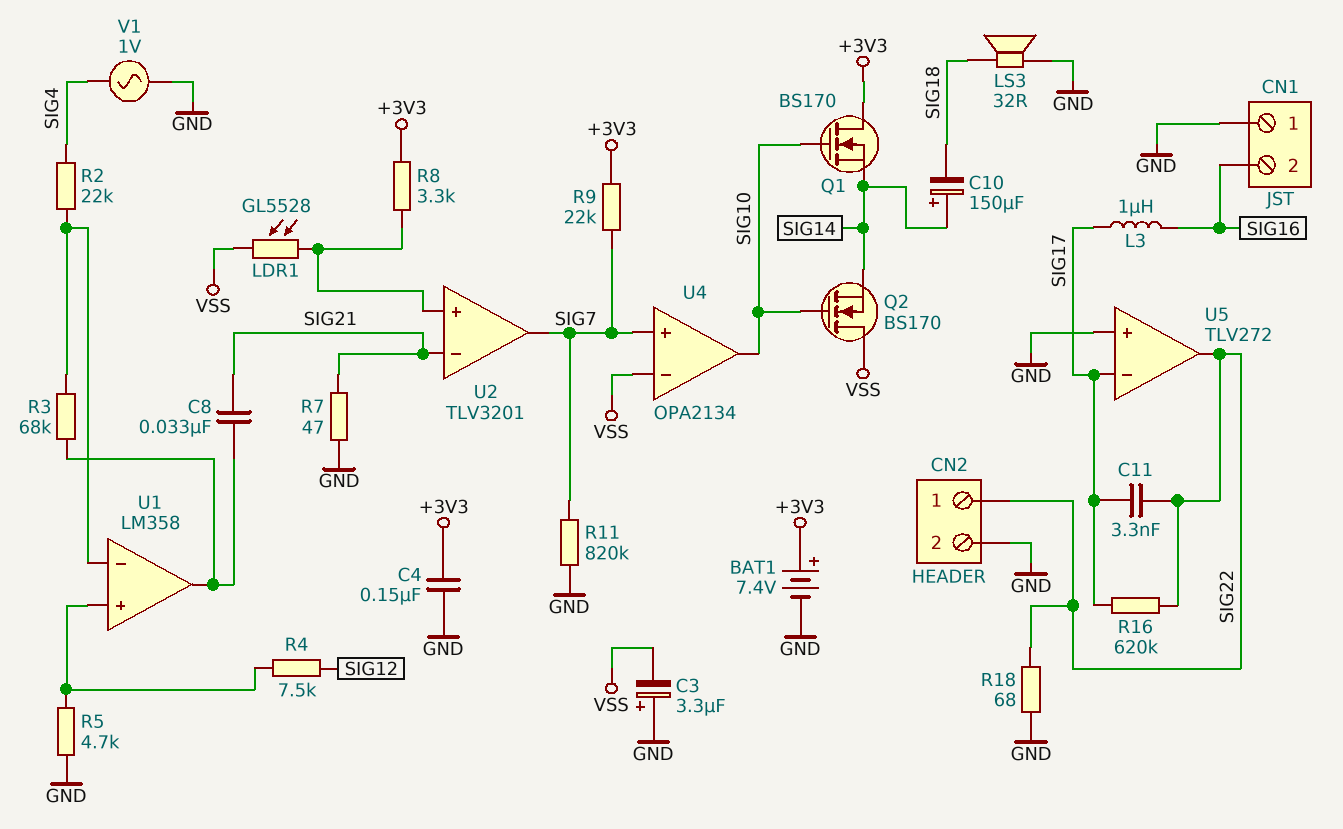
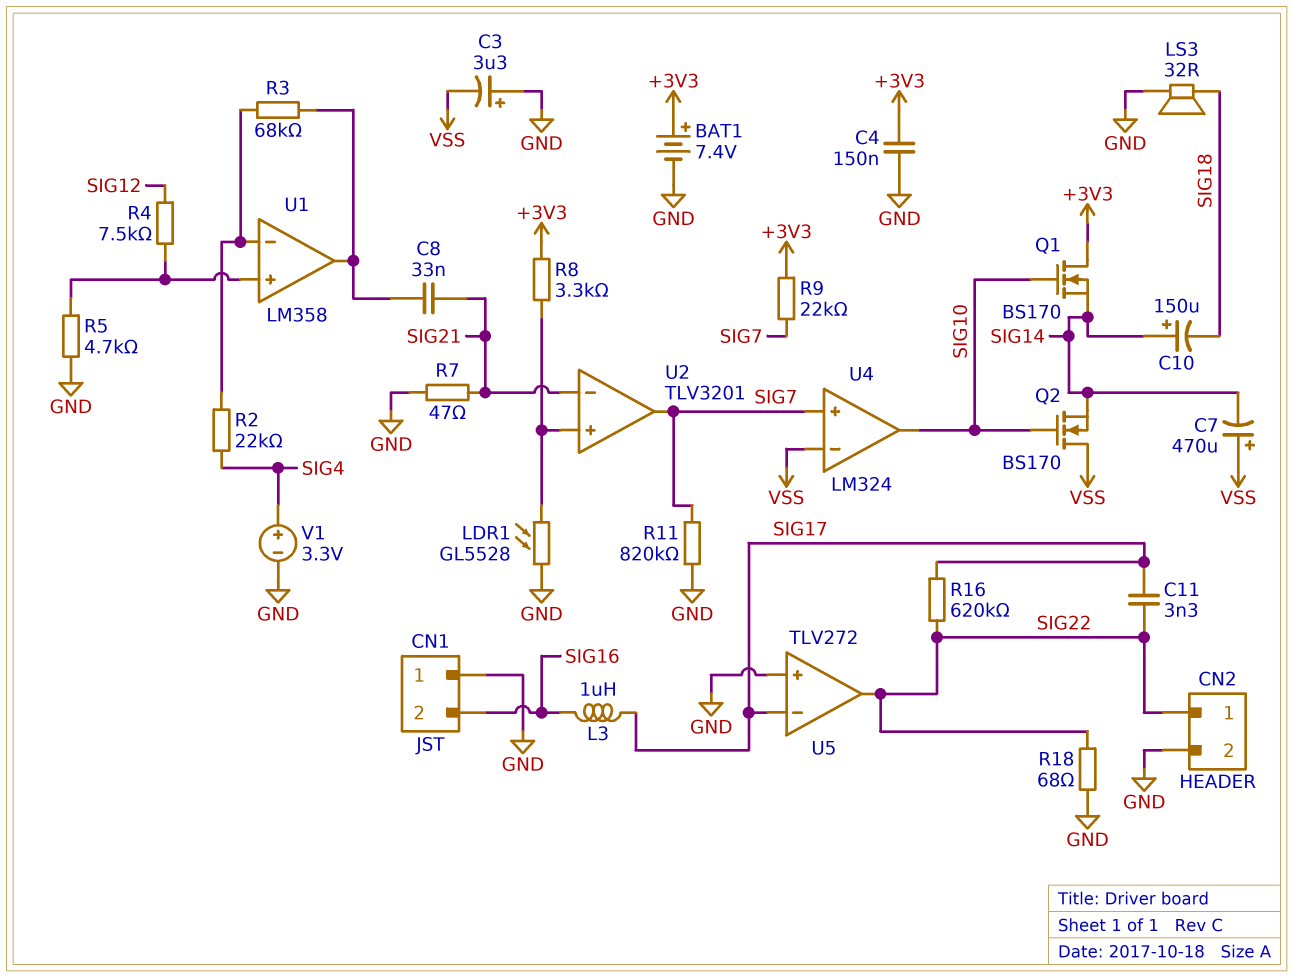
C7: none -> 470uF (plus VSS, minus SIG14)
LDR1: GL5528 (U2/in+, VSS) -> GL5528 (GND, U2/in+)
U4: OPA2134 -> LM324
V1: AC 1V (GND, SIG4) -> 3.3V (plus SIG4, minus GND)

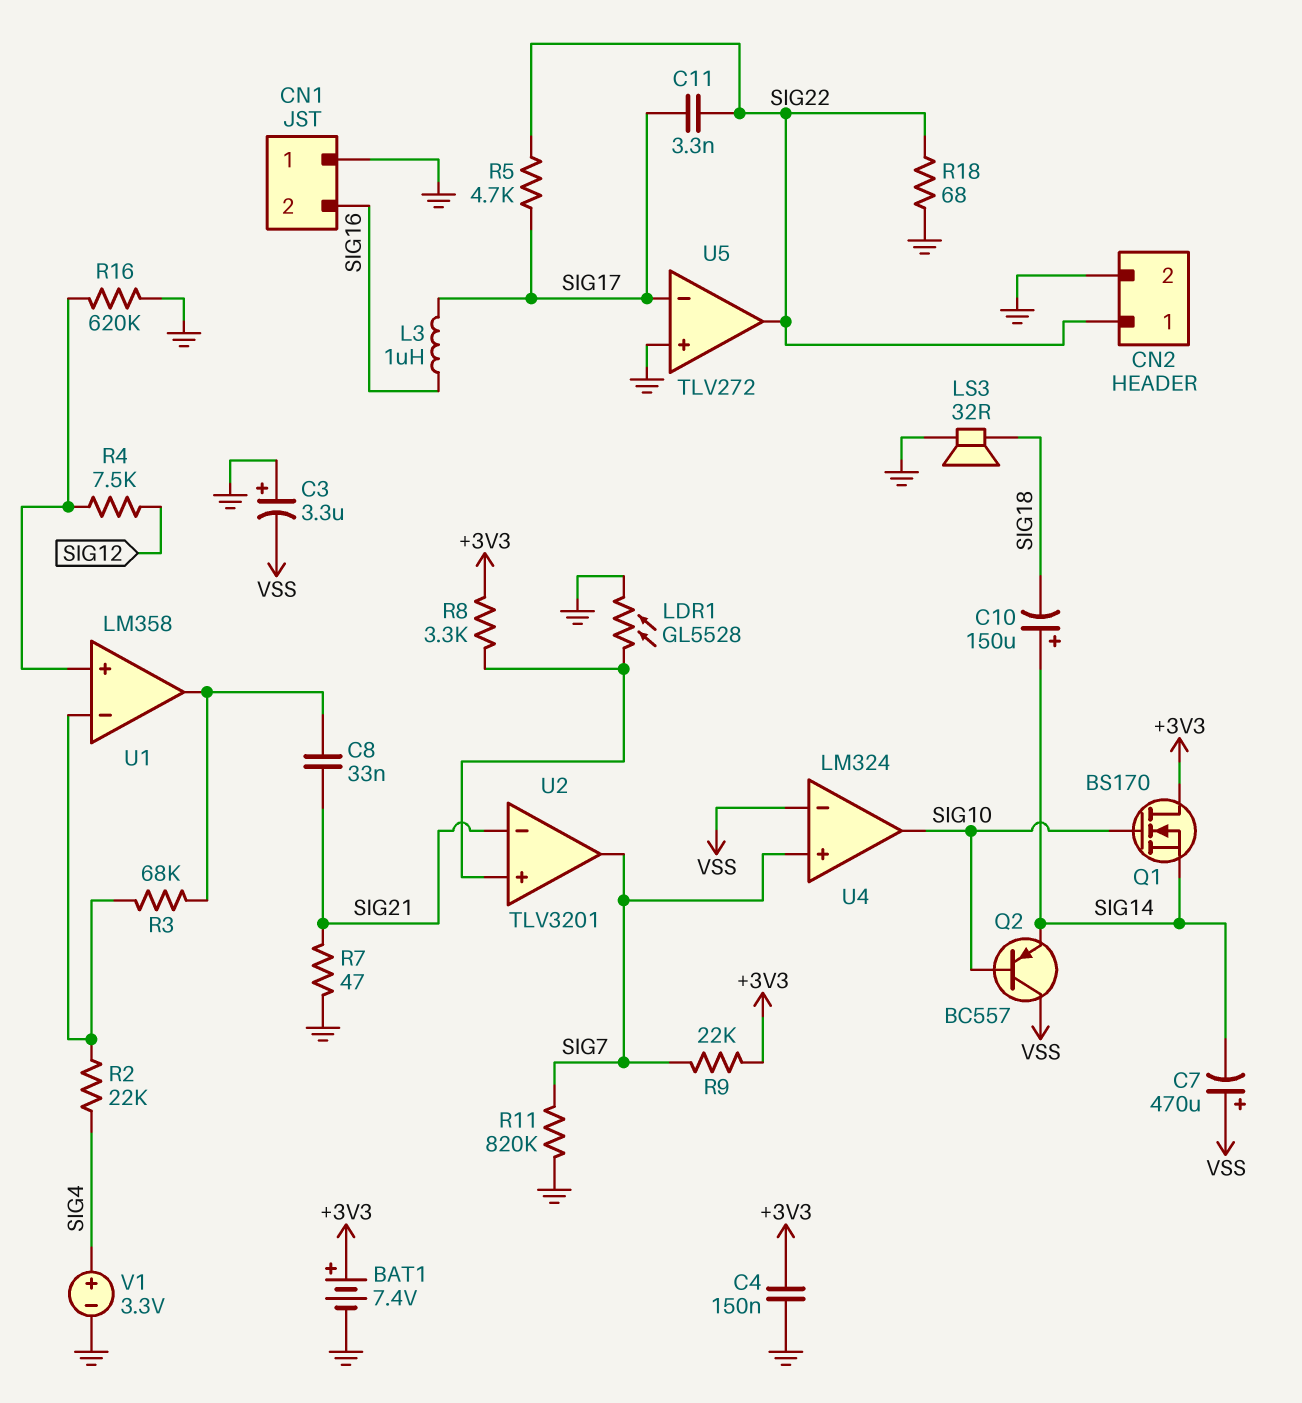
Q2: NMOS BS170 (G SIG10, D VSS, S SIG14) -> PNP BC557 (B SIG10, C VSS, E SIG14)
R5: 4.7k (GND, U1/in+) -> 4.7k (SIG17, SIG22)
R16: 620k (SIG17, SIG22) -> 620k (GND, U1/in+)

